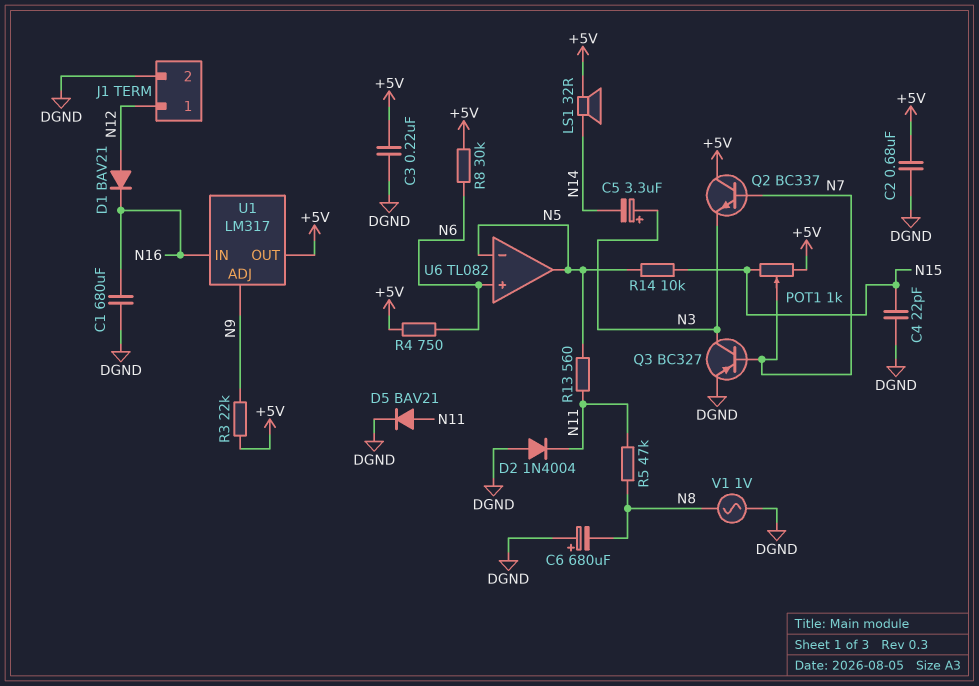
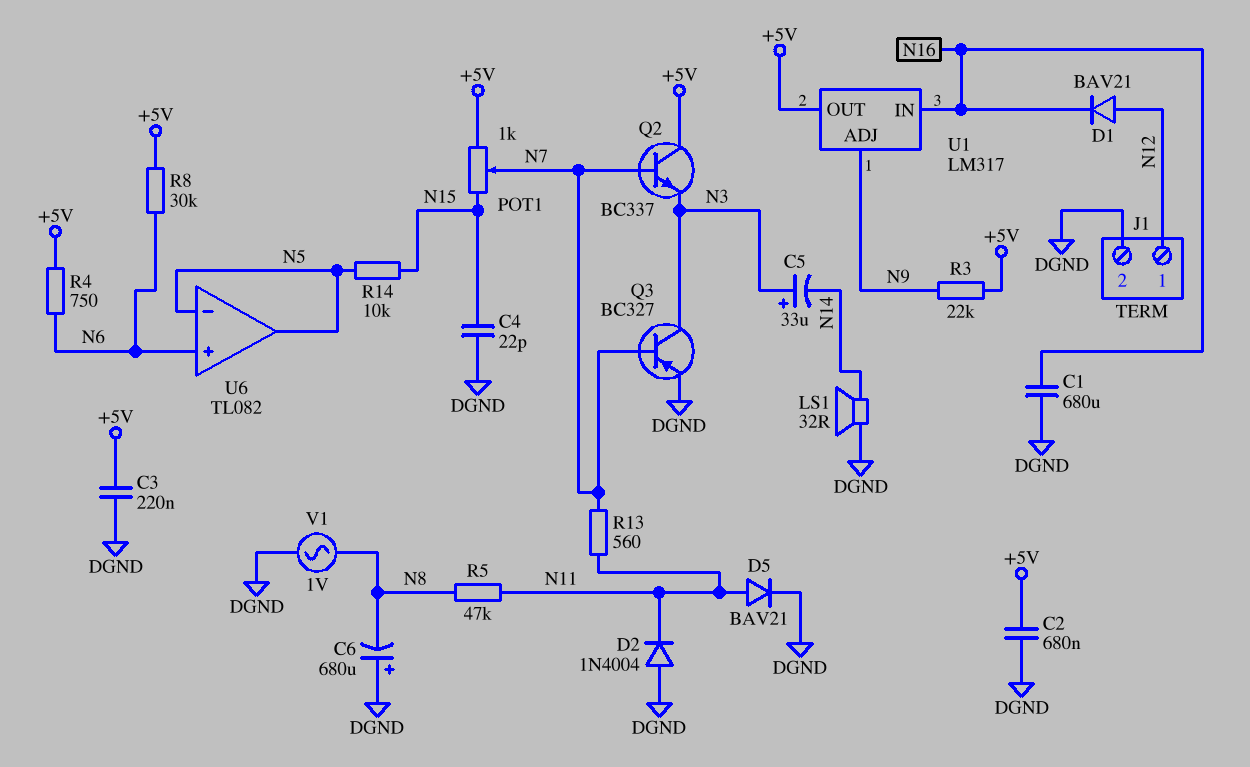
C5: 3.3uF (plus N3, minus N14) -> 33uF (plus N3, minus N14)
LS1: speaker 32R (+5V, N14) -> speaker 32R (DGND, N14)
R13: 560 (N5, N11) -> 560 (N7, N11)

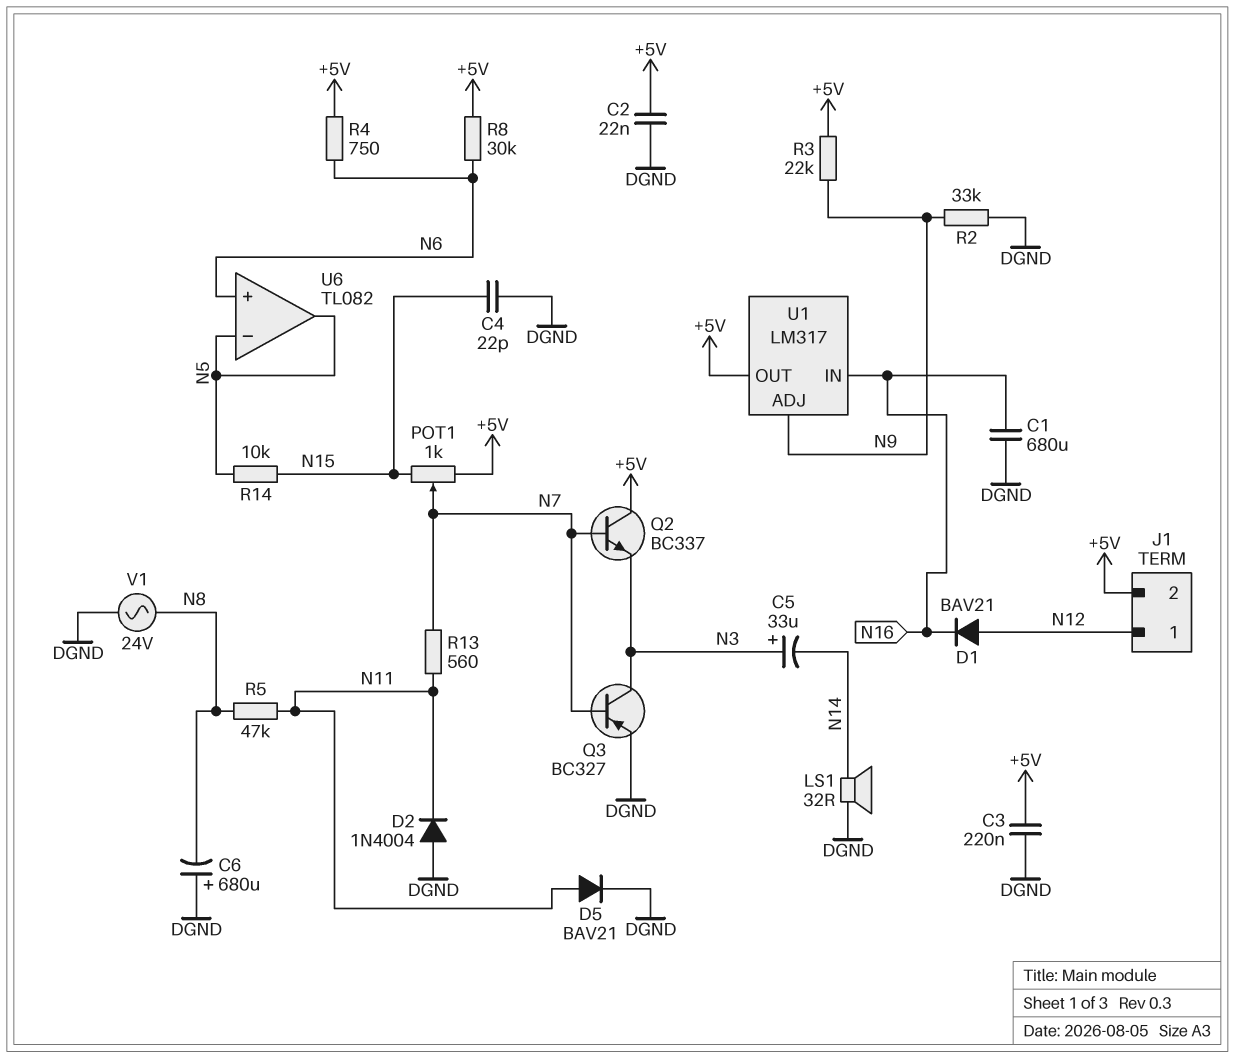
C2: 680nF (+5V, DGND) -> 22nF (+5V, DGND)
J1 pin 2: DGND -> +5V
R2: none -> 33k (DGND, N9)
V1: AC 1V (DGND, N8) -> AC 24V (DGND, N8)

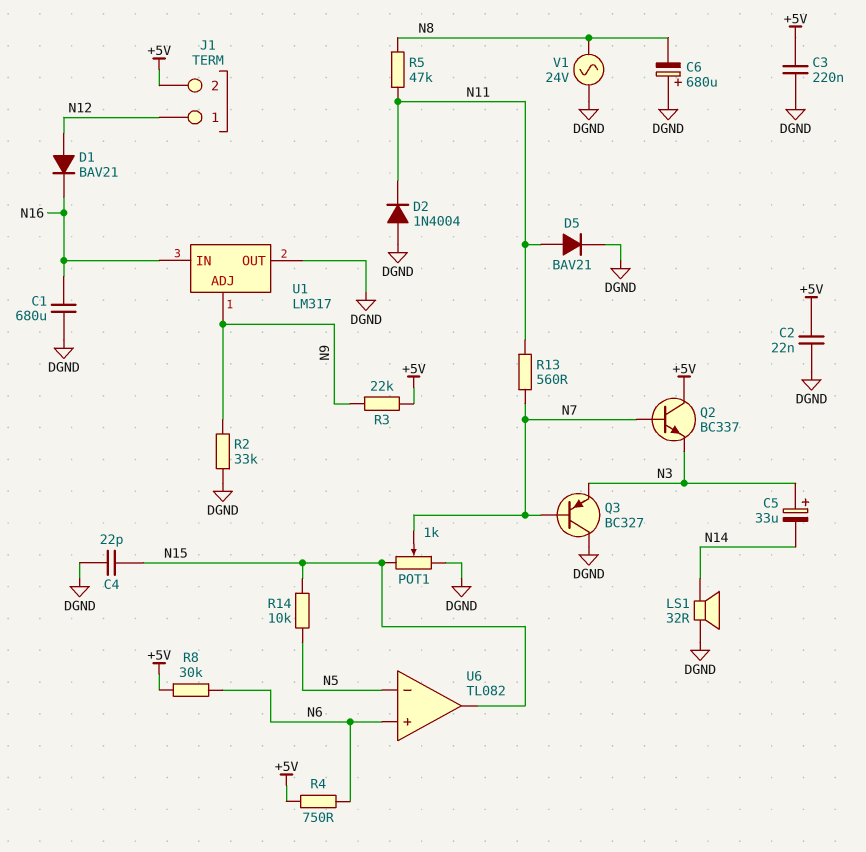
POT1: 1k (+5V, N15, wiper N7) -> 1k (DGND, N15, wiper N7)
Q3: PNP BC327 (B N7, C N3, E DGND) -> PNP BC327 (B N7, C DGND, E N3)
U1 pin OUT: +5V -> DGND
U6 pin out: N5 -> N15

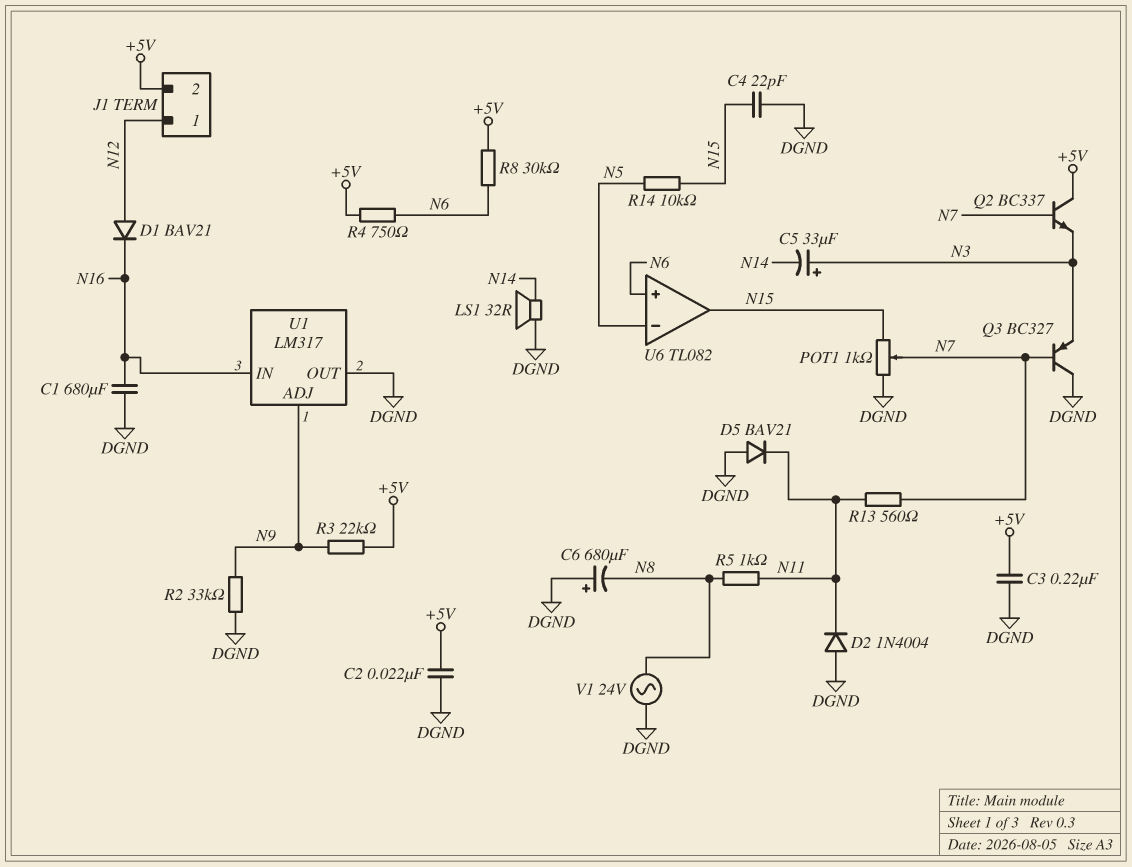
D5: diode BAV21 (A N11, K DGND) -> diode BAV21 (A DGND, K N11)
R5: 47k (N8, N11) -> 1k (N8, N11)

